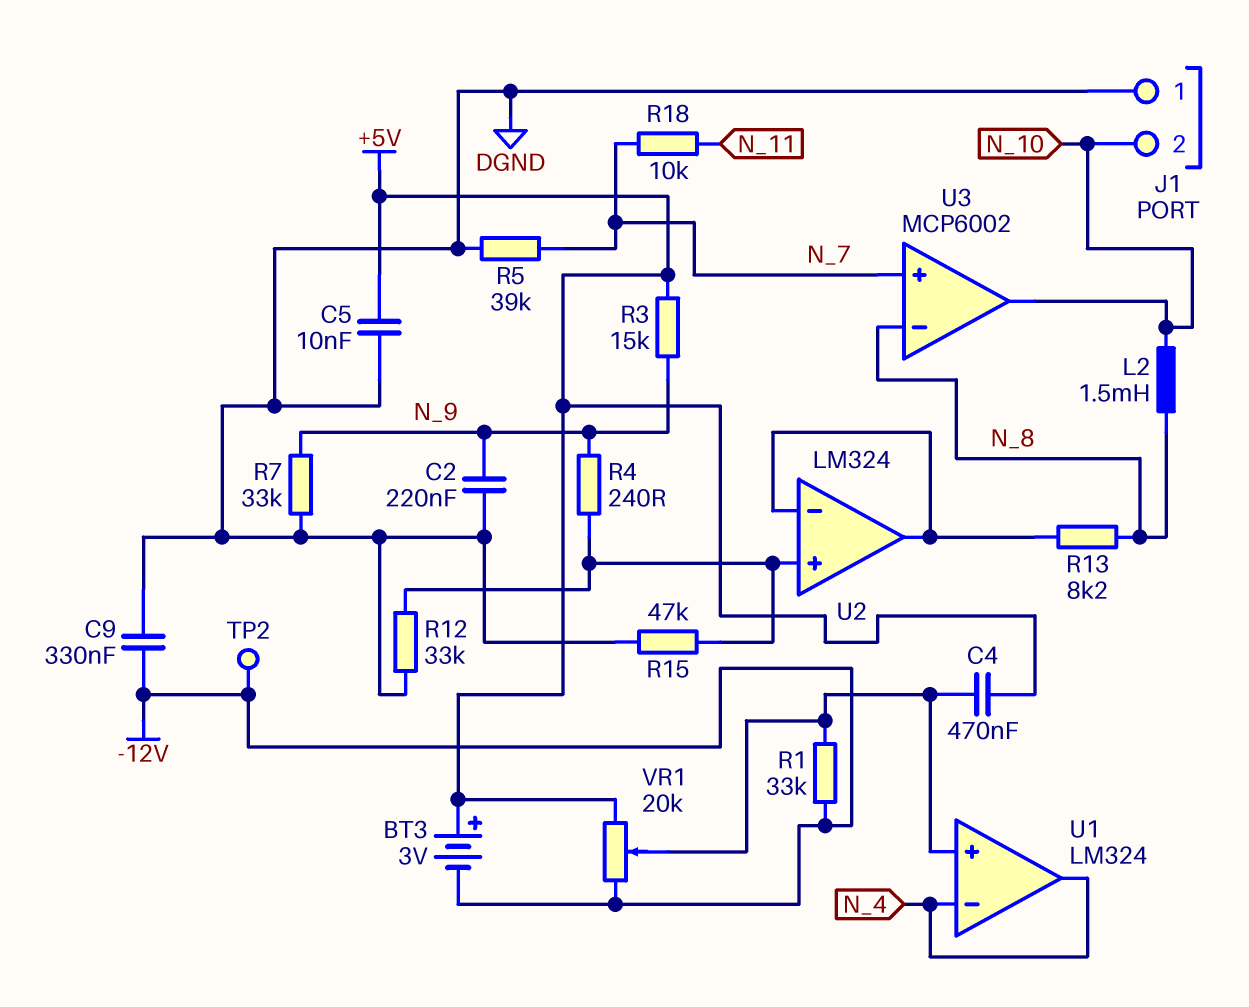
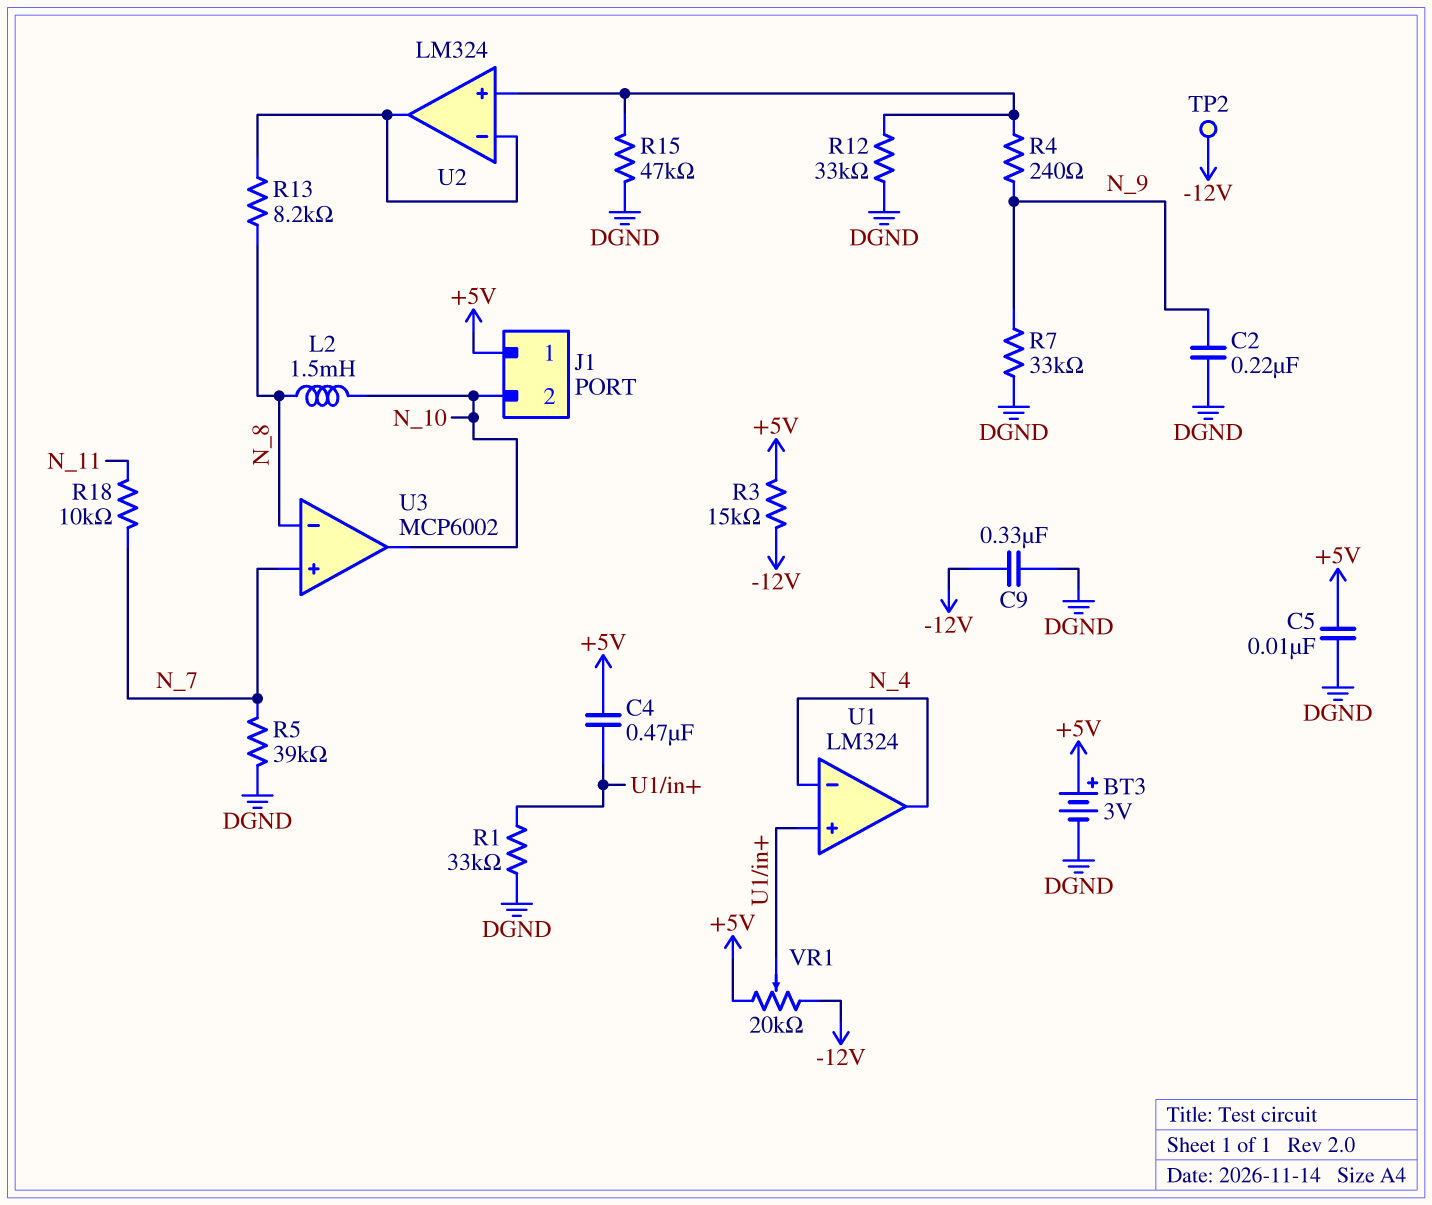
BT3: 3V (plus +5V, minus -12V) -> 3V (plus +5V, minus DGND)
J1 pin 1: DGND -> +5V
R1: 33k (-12V, U1/in+) -> 33k (DGND, U1/in+)
R3: 15k (+5V, N_9) -> 15k (+5V, -12V)

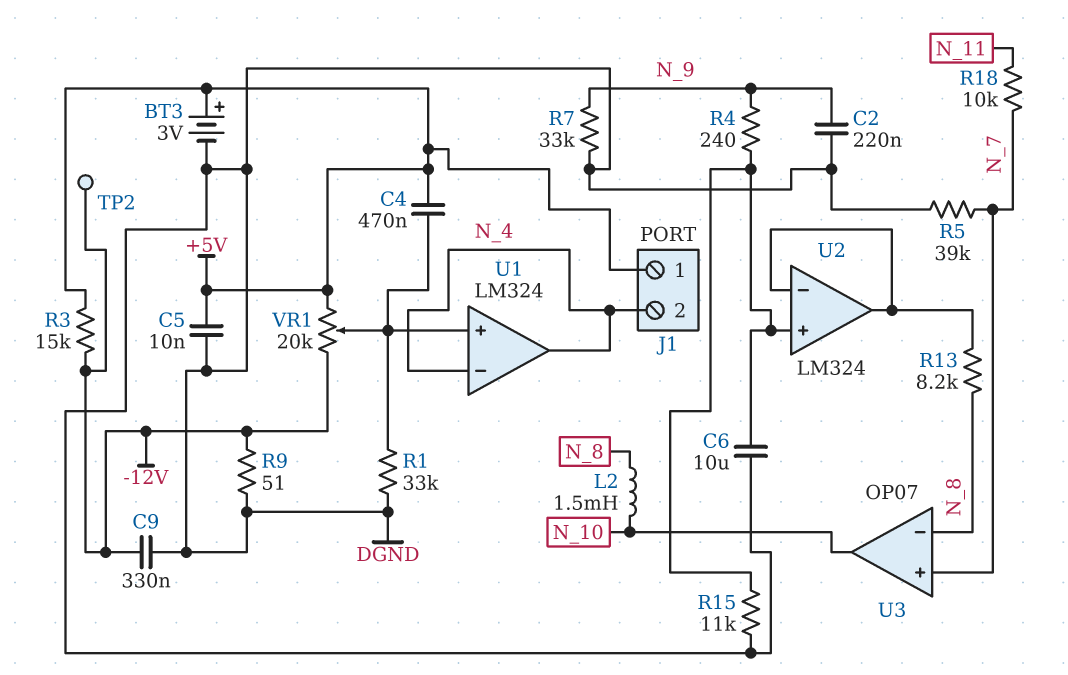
C6: none -> 10uF (DGND, U2/in+)
J1 pin 2: N_10 -> N_4
R9: none -> 51 (-12V, DGND)
R12: 33k (DGND, U2/in+) -> none
R15: 47k (DGND, U2/in+) -> 11k (DGND, U2/in+)
U3: MCP6002 -> OP07

